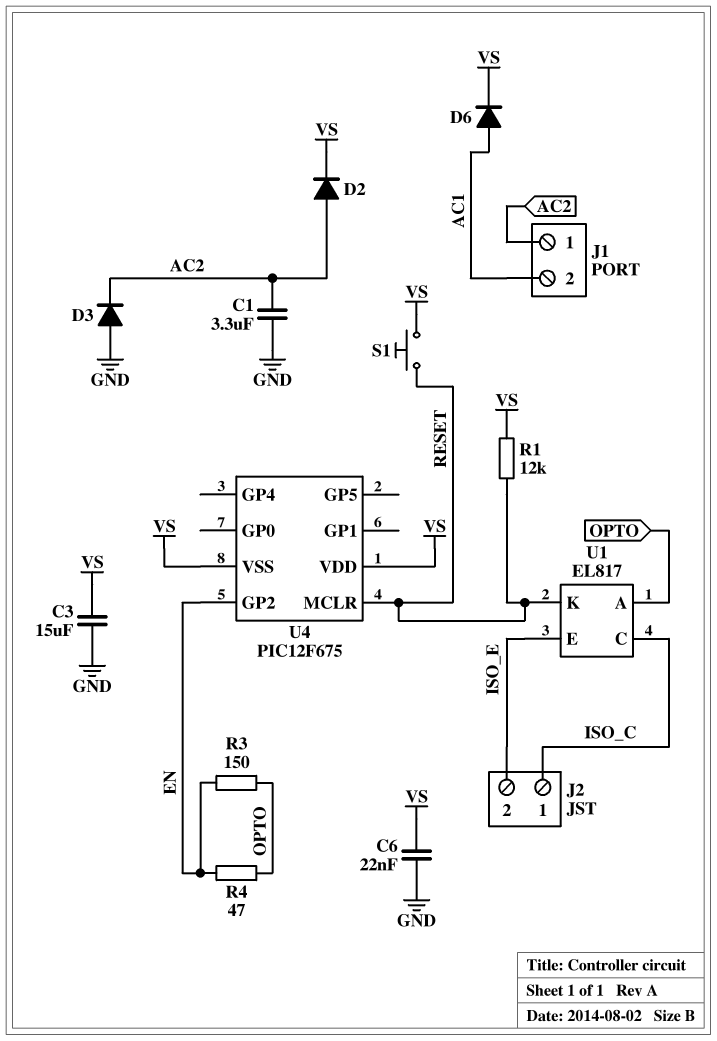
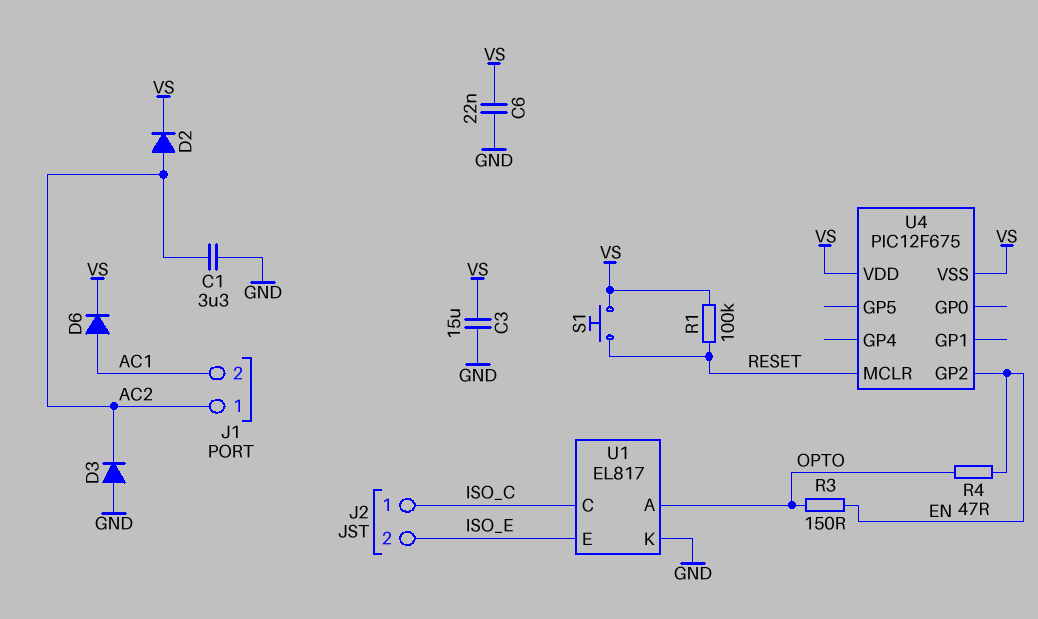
R1: 12k (RESET, VS) -> 100k (RESET, VS)
U1 pin K: RESET -> GND

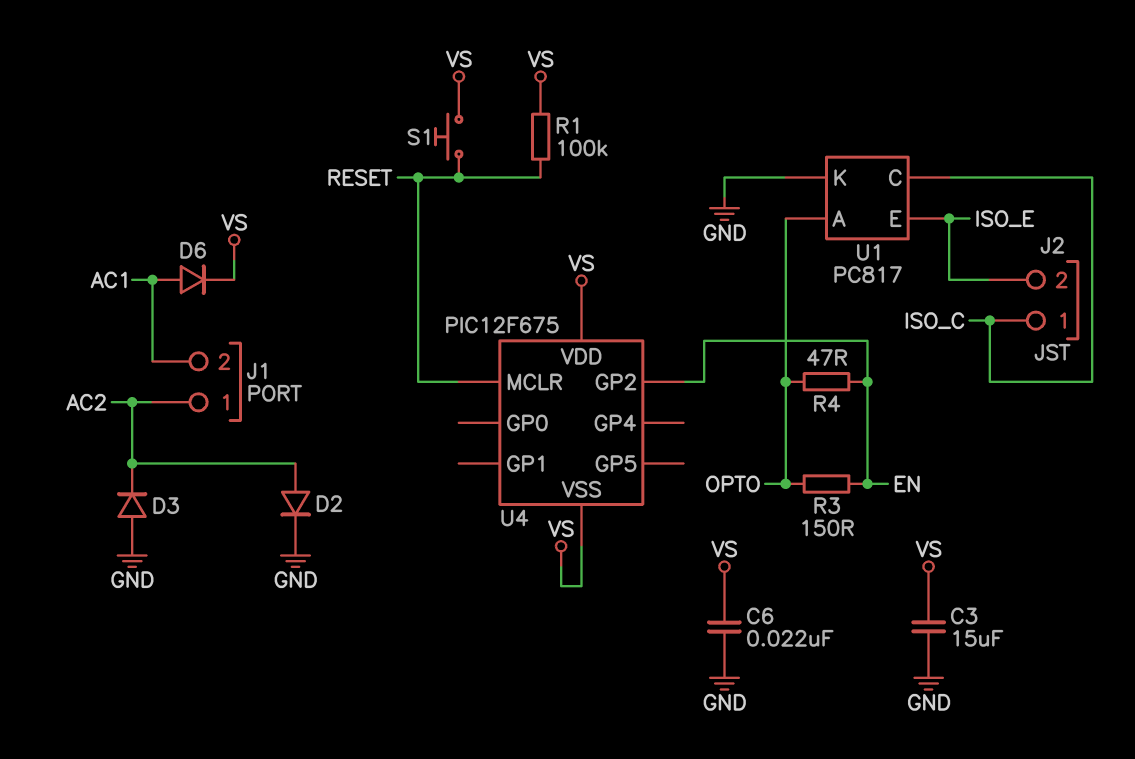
C1: 3.3uF (AC2, GND) -> none
D2: diode (A AC2, K VS) -> diode (A AC2, K GND)
U1: EL817 -> PC817

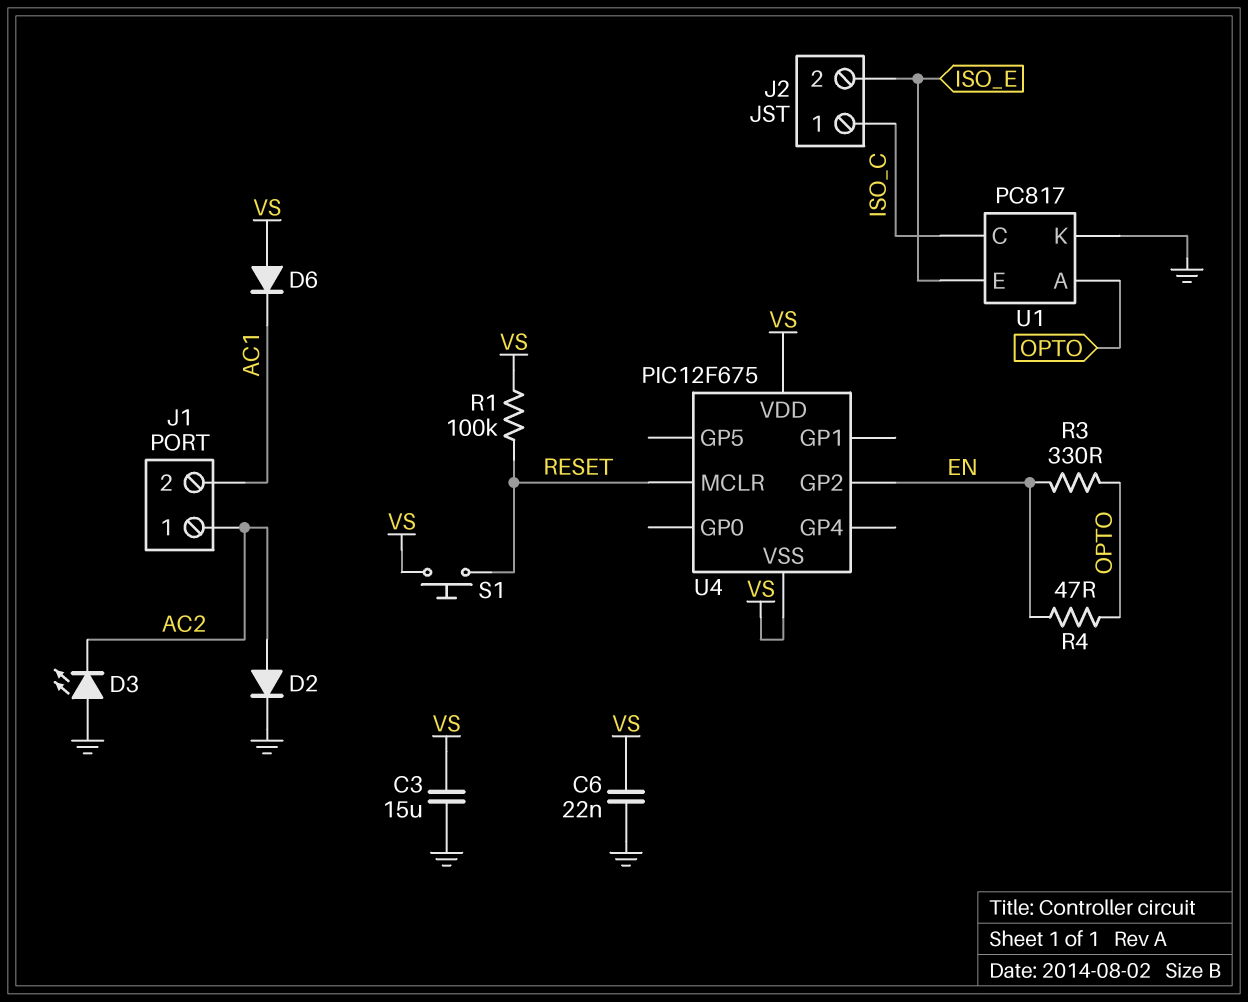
D3: diode (A GND, K AC2) -> LED (A GND, K AC2)
D6: diode (A AC1, K VS) -> diode (A VS, K AC1)
R3: 150 (EN, OPTO) -> 330 (EN, OPTO)

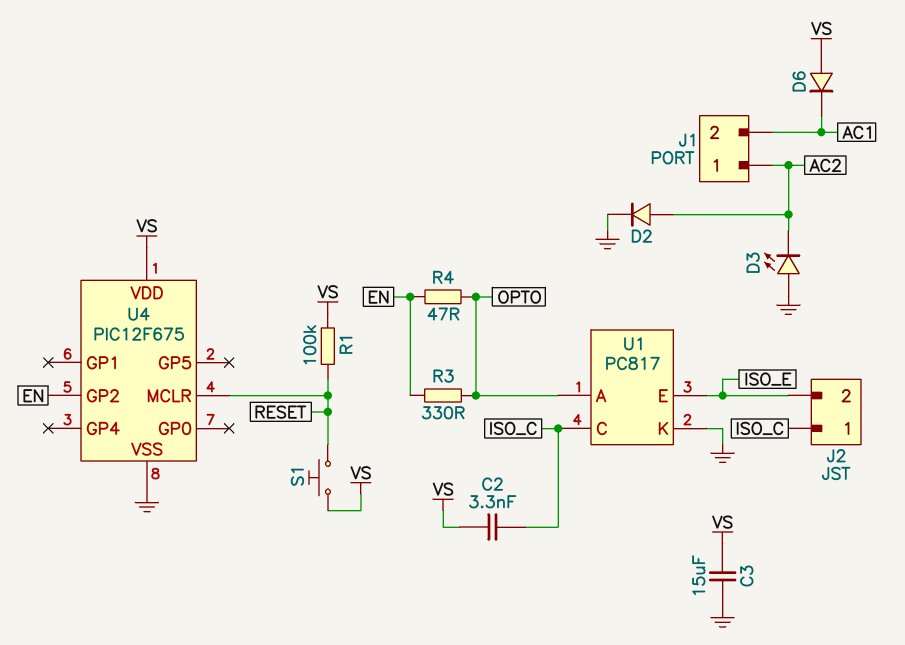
C2: none -> 3.3nF (ISO_C, VS)
C6: 22nF (GND, VS) -> none
U4 pin VSS: VS -> GND

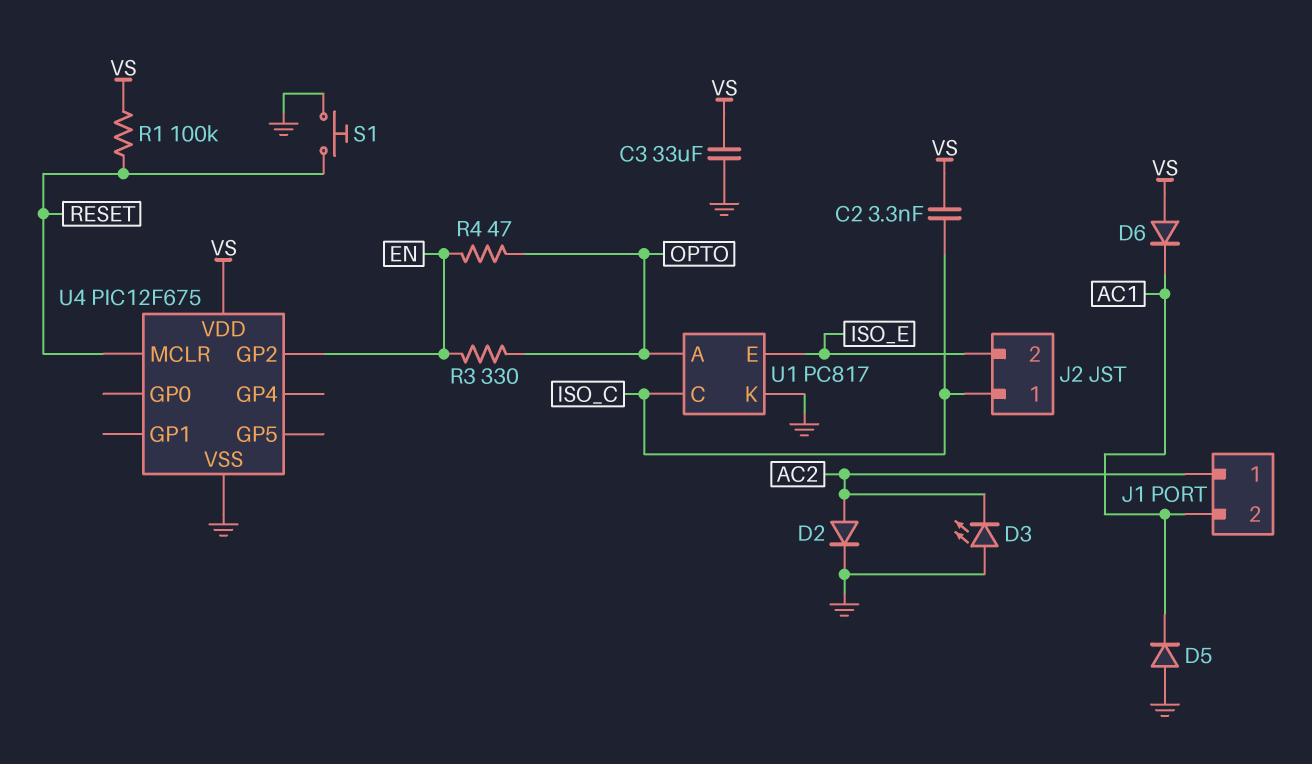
C3: 15uF (GND, VS) -> 33uF (GND, VS)
D5: none -> diode (A GND, K AC1)
S1: button (RESET, VS) -> button (GND, RESET)

